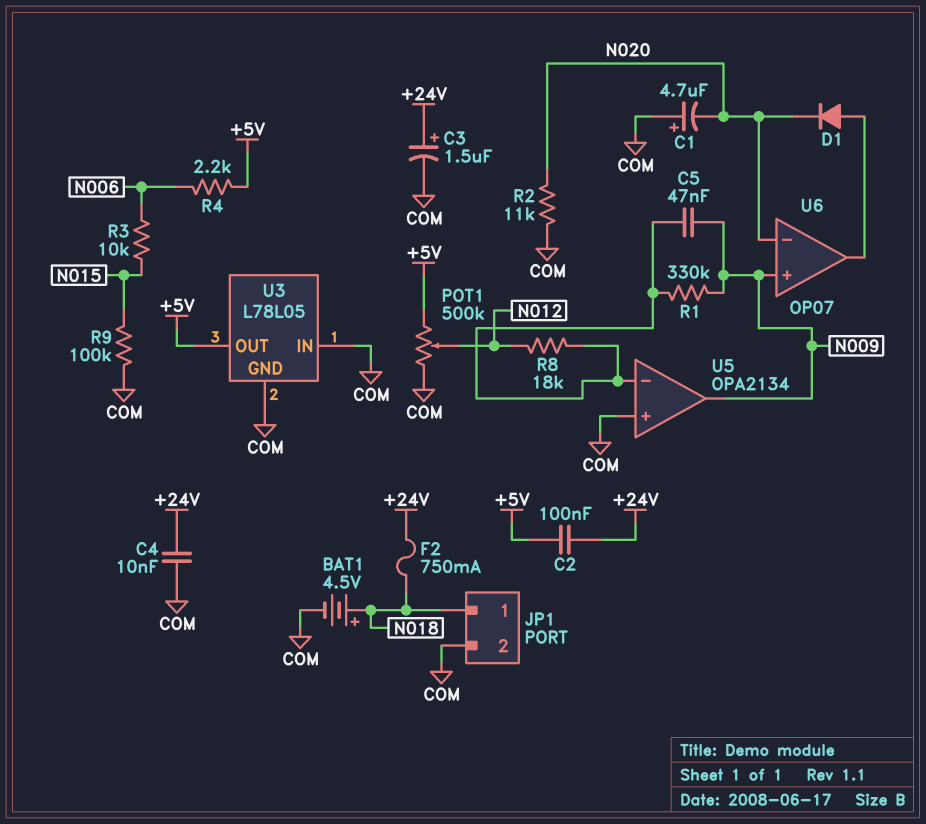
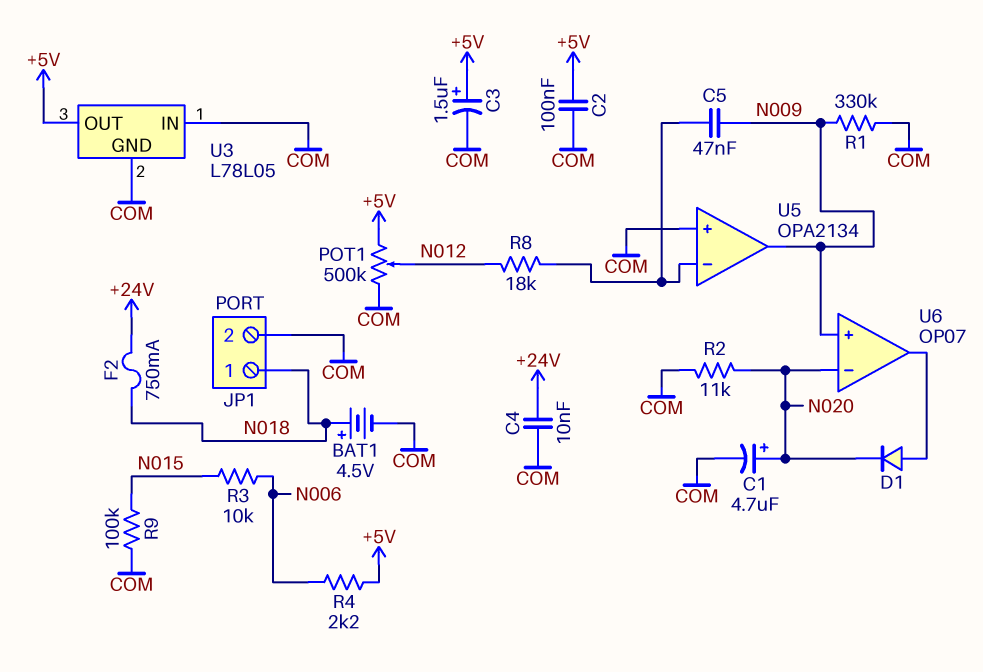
C1: 4.7uF (plus COM, minus N020) -> 4.7uF (plus N020, minus COM)
C2: 100nF (+5V, +24V) -> 100nF (+5V, COM)
C3: 1.5uF (plus +24V, minus COM) -> 1.5uF (plus +5V, minus COM)
R1: 330k (N009, U5/in-) -> 330k (COM, N009)

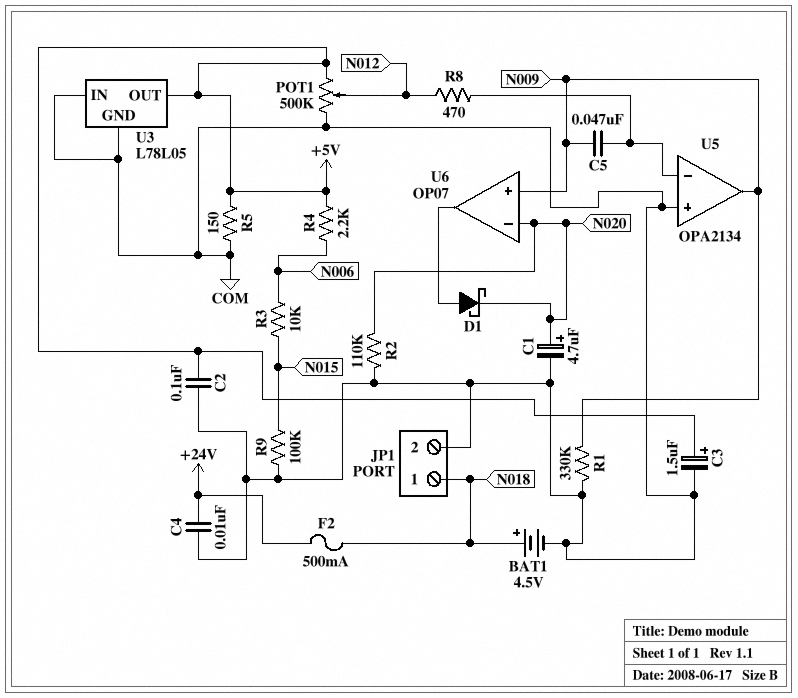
D1: diode (A U6/out, K N020) -> schottky (A U6/out, K N020)
F2: 750mA (+24V, N018) -> 500mA (+24V, N018)
R2: 11k (COM, N020) -> 110k (COM, N020)
R5: none -> 150 (+5V, COM)
R8: 18k (N012, U5/in-) -> 470 (N012, U5/in-)

